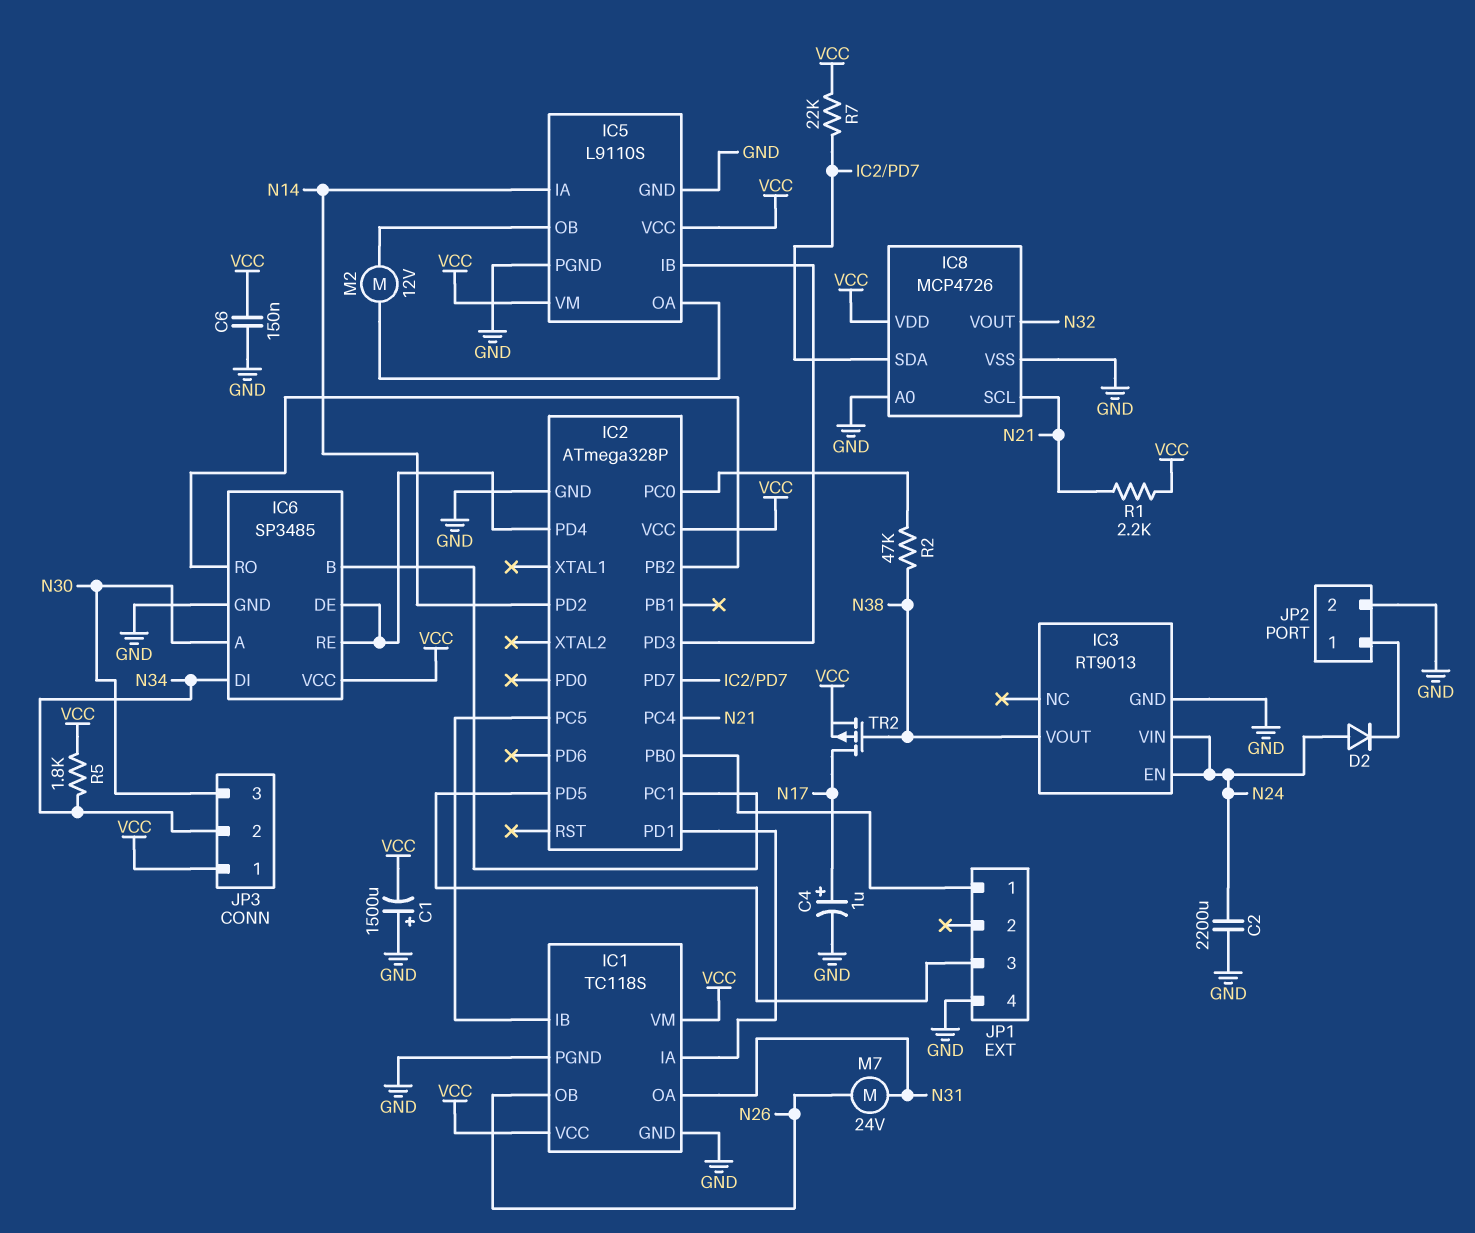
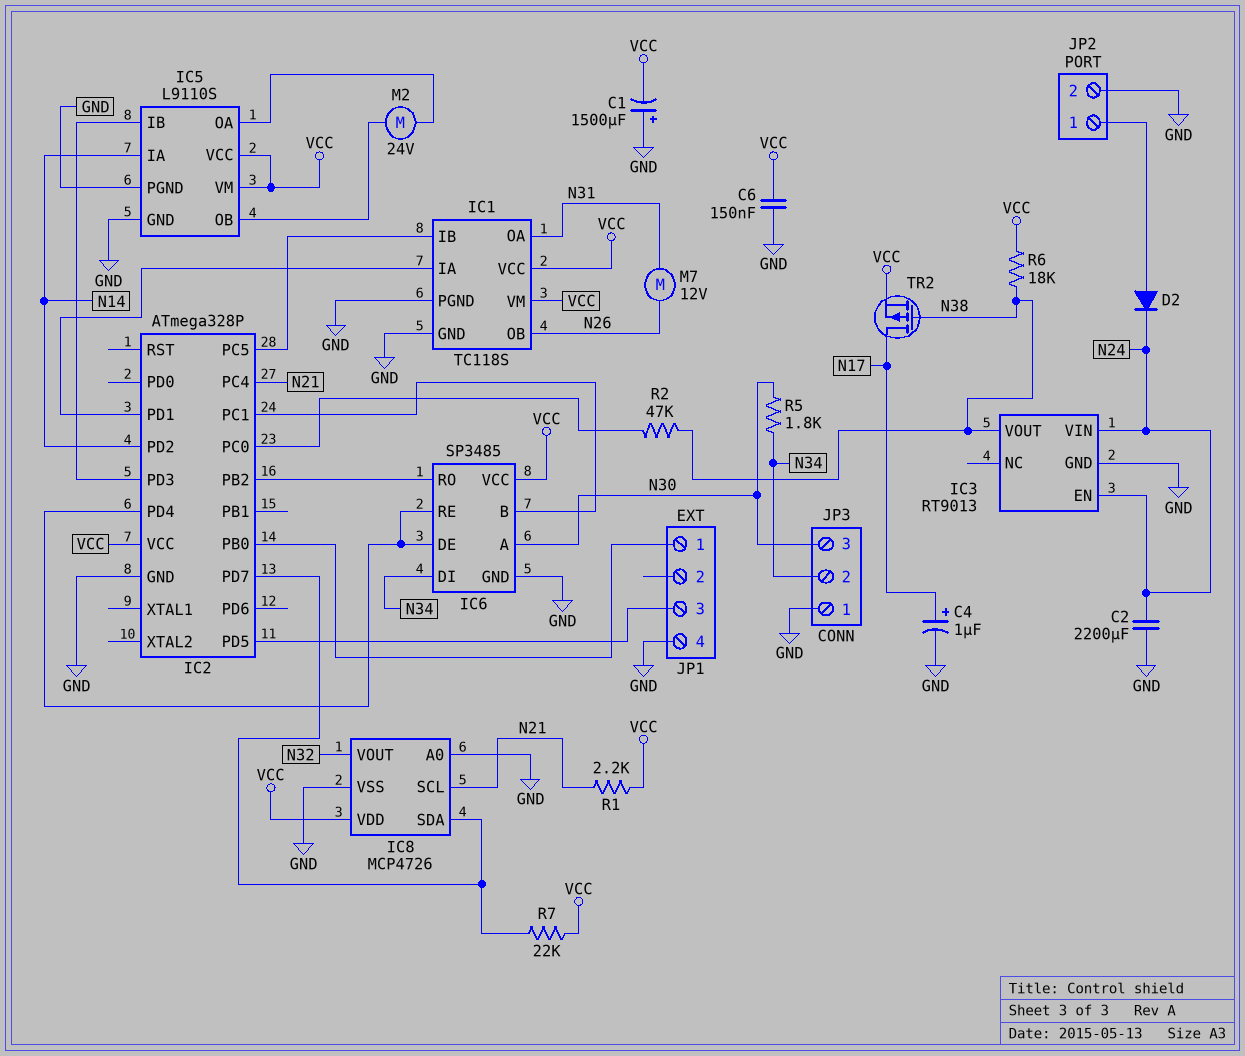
D2: diode (A N24, K JP2/1) -> diode (A JP2/1, K N24)
JP3 pin 1: VCC -> GND
M2: motor 12V (IC5/OA, IC5/OB) -> motor 24V (IC5/OA, IC5/OB)
M7: motor 24V (N26, N31) -> motor 12V (N26, N31)
R5: 1.8k (N34, VCC) -> 1.8k (N30, N34)
R6: none -> 18k (N38, VCC)

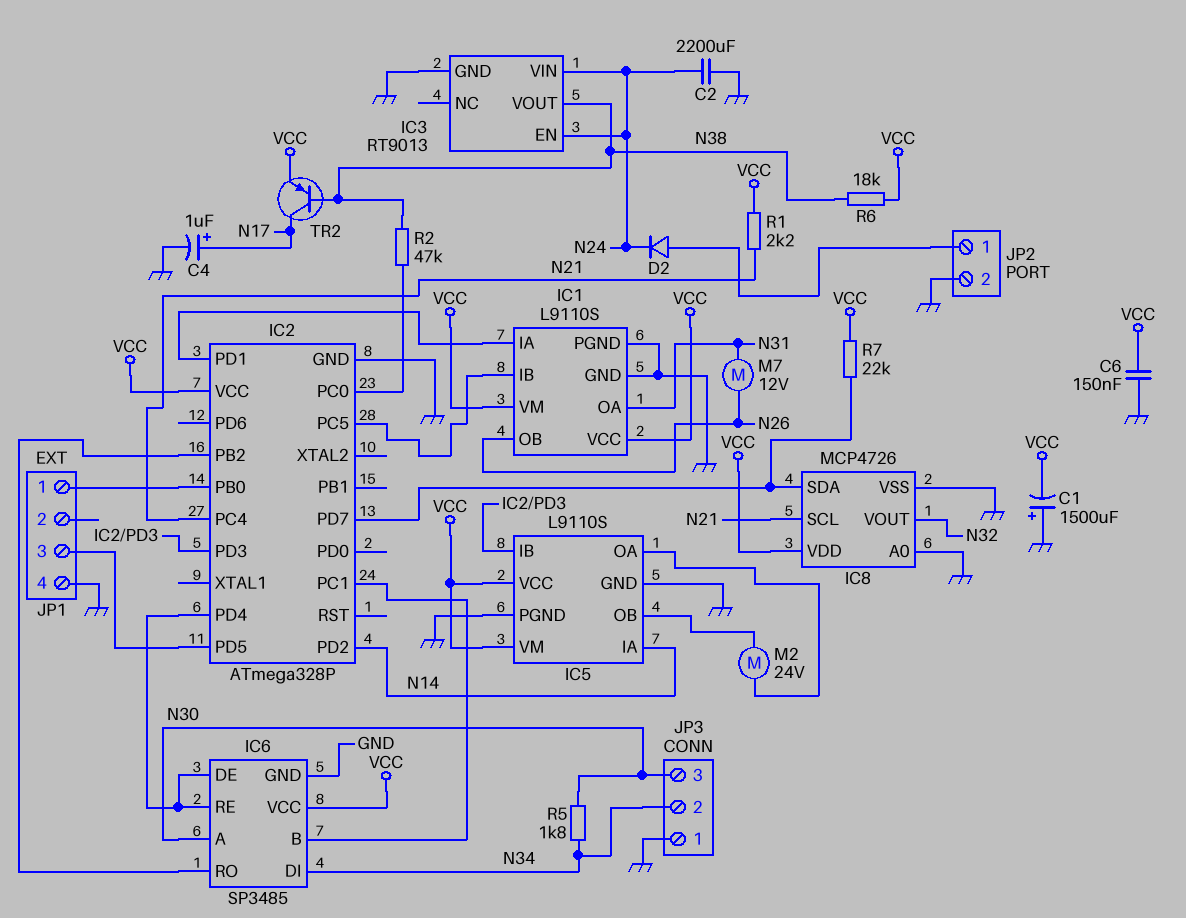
IC1: TC118S -> L9110S
TR2: PMOS (G N38, D N17, S VCC) -> PNP (B N38, C N17, E VCC)

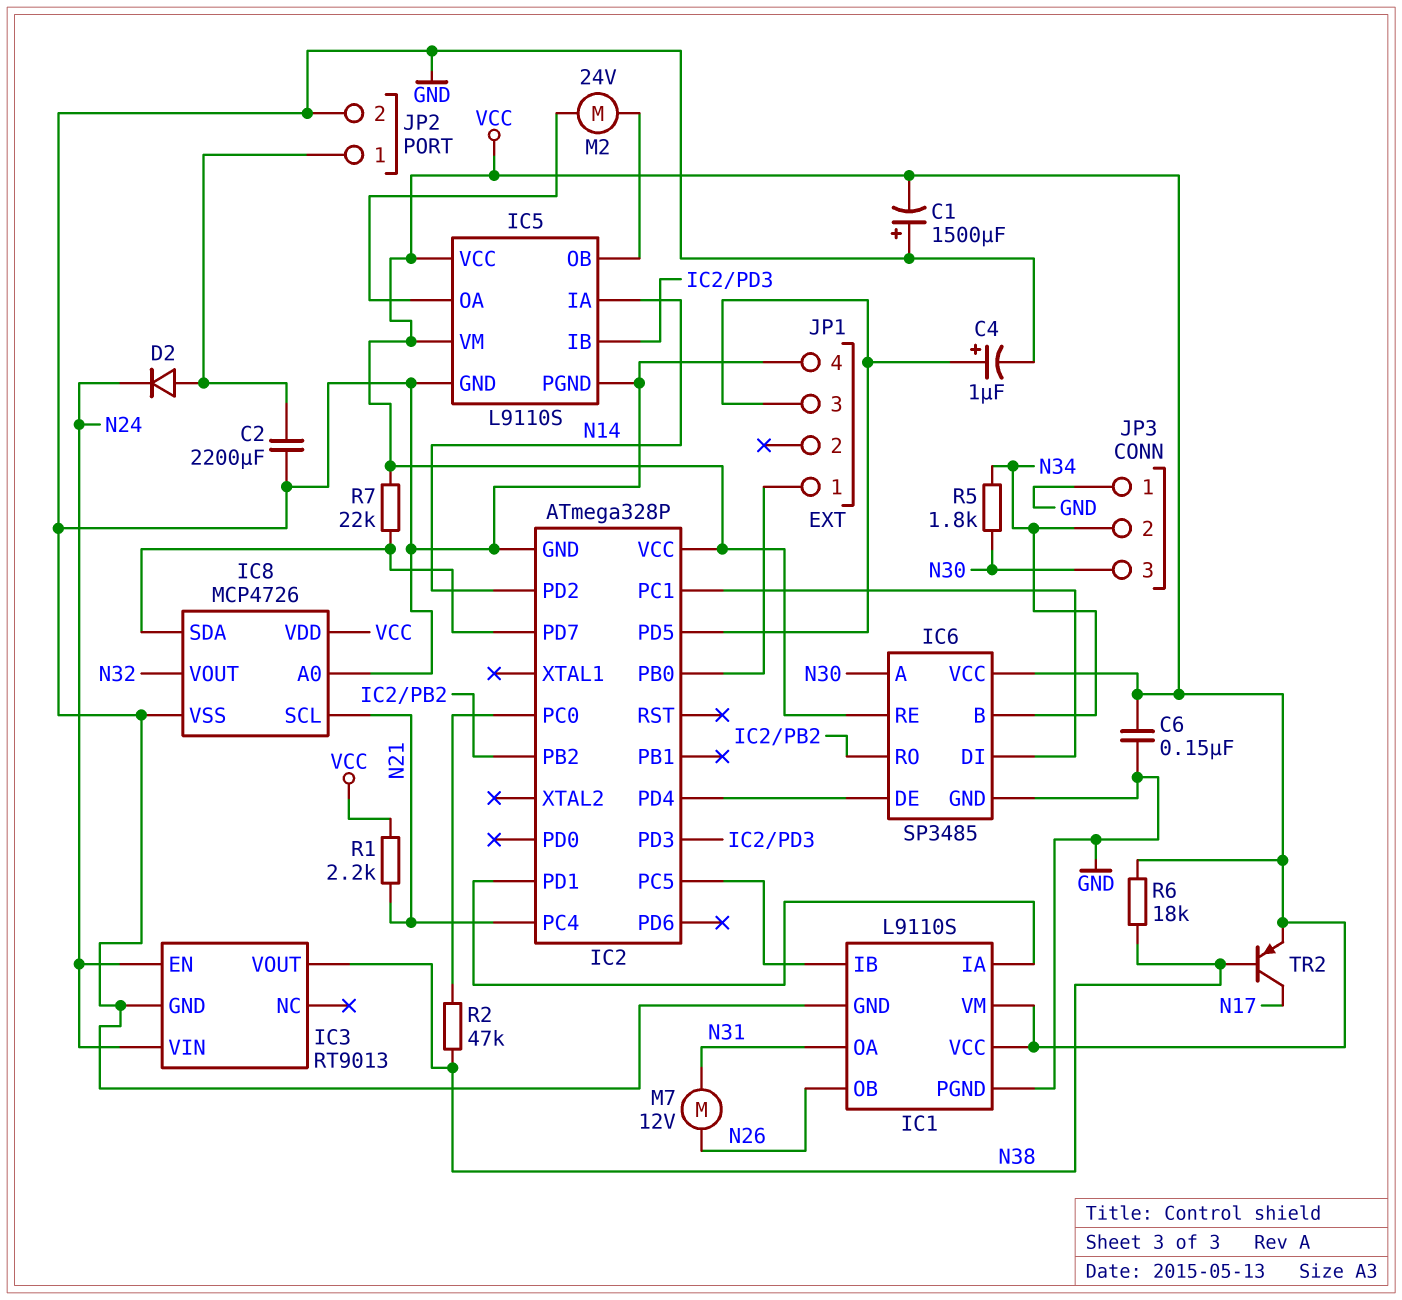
C2: 2200uF (GND, N24) -> 2200uF (GND, JP2/1)
C4: 1uF (plus N17, minus GND) -> 1uF (plus IC2/PD5, minus GND)
IC6 pin B: IC2/PC1 -> N34
IC6 pin DI: N34 -> IC2/PC1
IC6 pin RE: IC2/PD4 -> VCC

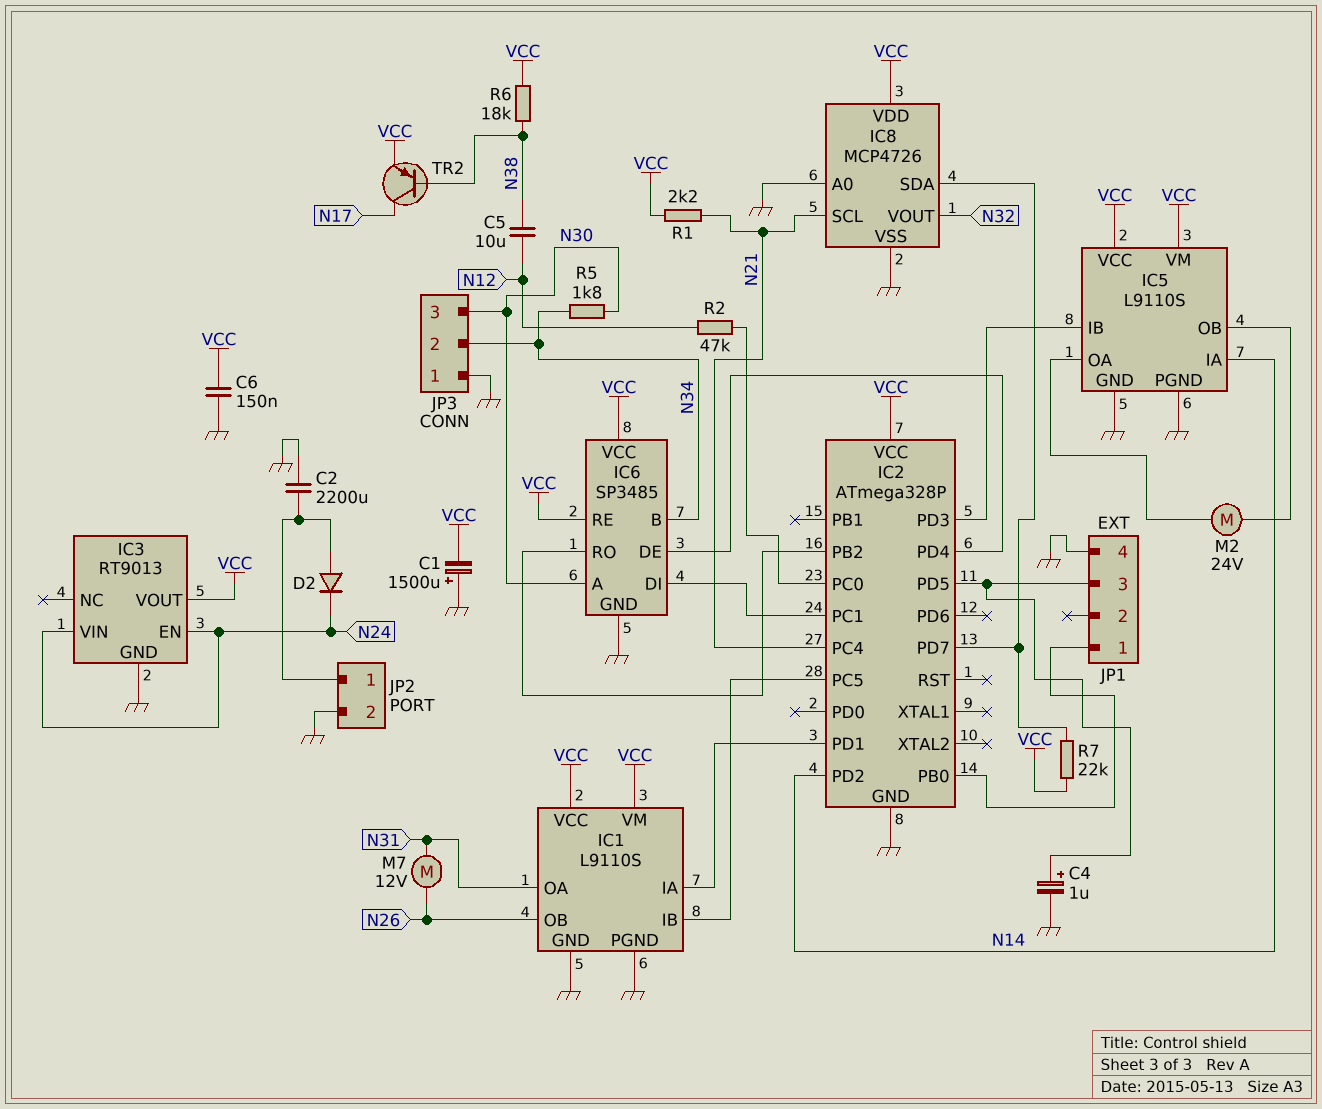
C5: none -> 10uF (N12, N38)
IC3 pin VOUT: N38 -> VCC
R2: 47k (IC2/PC0, N38) -> 47k (IC2/PC0, N12)

